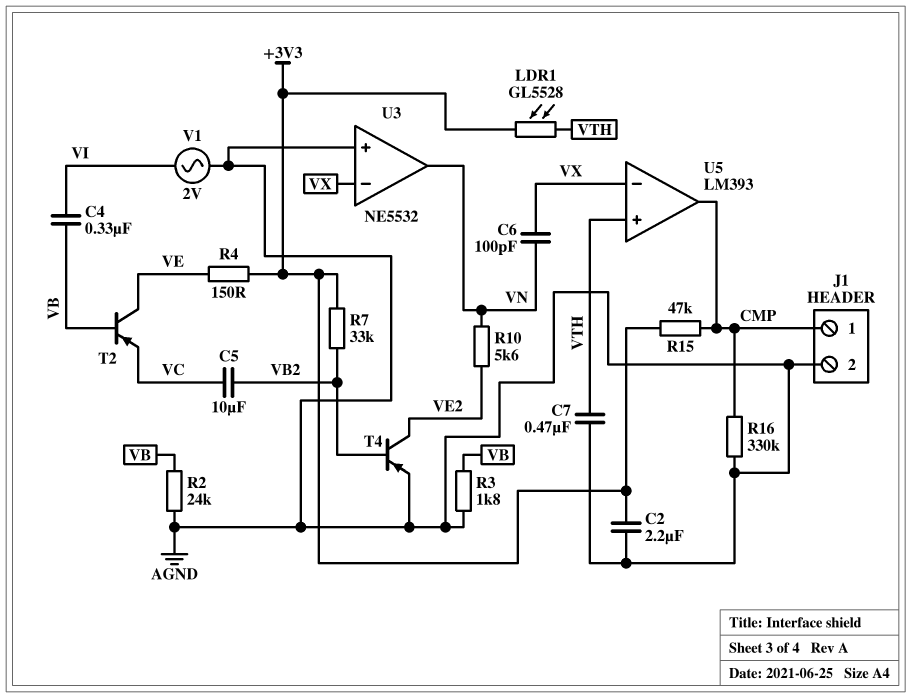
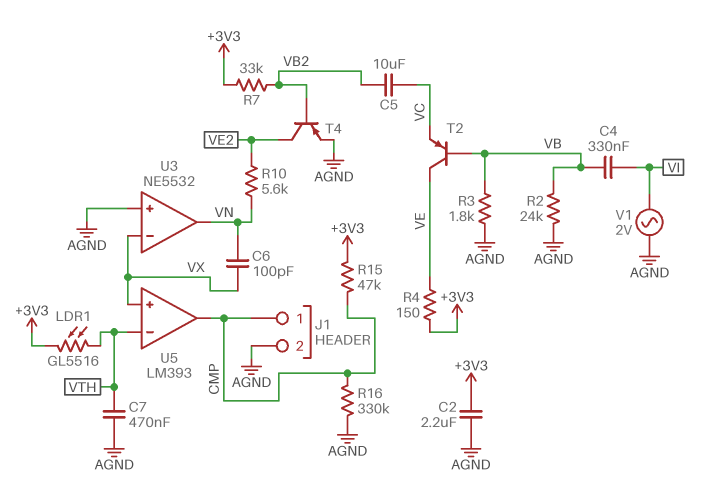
LDR1: GL5528 (+3V3, VTH) -> GL5516 (+3V3, VTH)
U5 pin in+: VTH -> VX
U5 pin in-: VX -> VTH

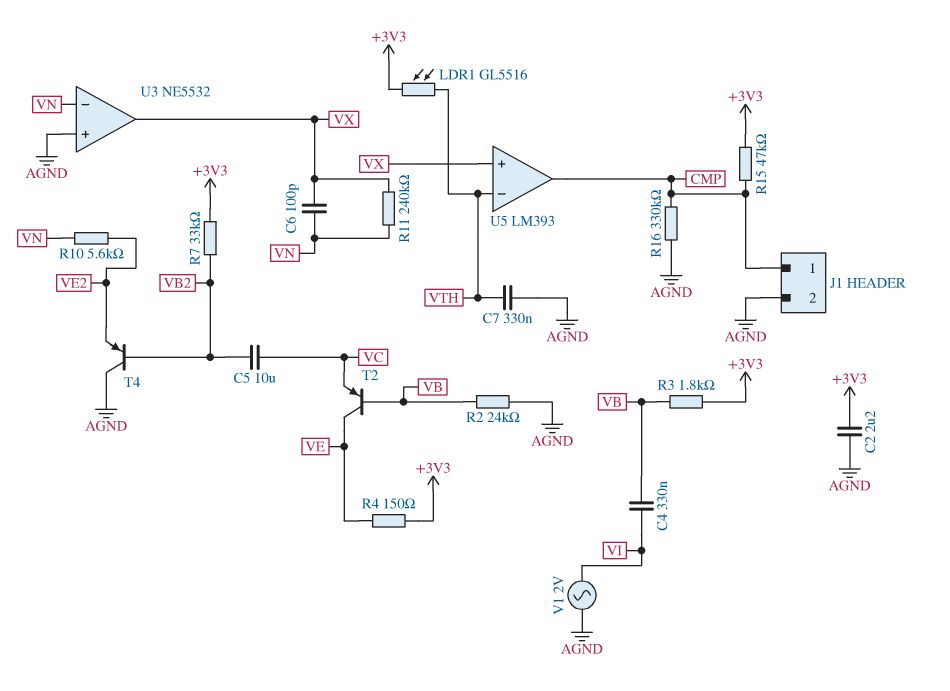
C7: 470nF (AGND, VTH) -> 330nF (AGND, VTH)
R3: 1.8k (AGND, VB) -> 1.8k (+3V3, VB)
R11: none -> 240k (VN, VX)
T4: PNP (B VB2, C VE2, E AGND) -> PNP (B VB2, C AGND, E VE2)
U3 pin in-: VX -> VN
U3 pin out: VN -> VX

